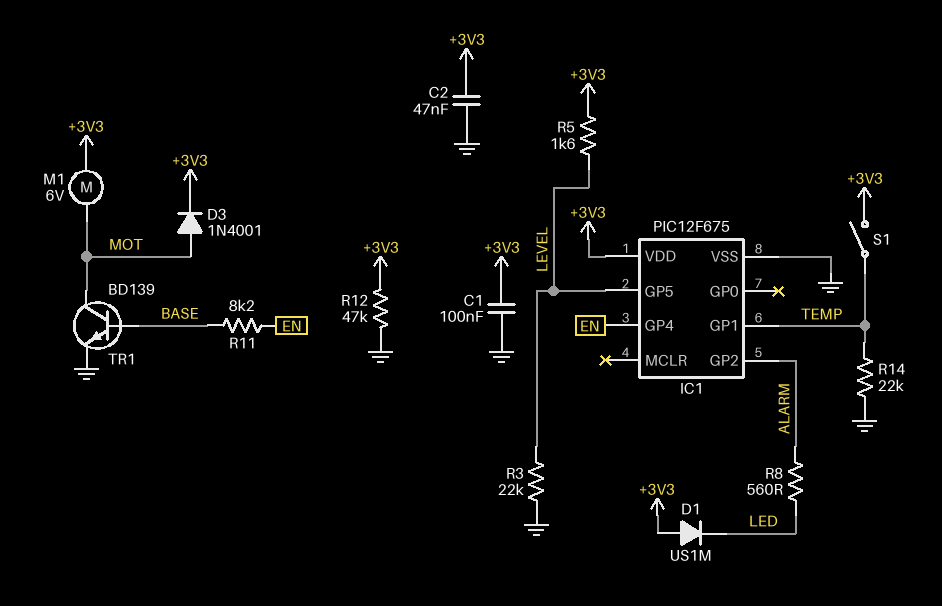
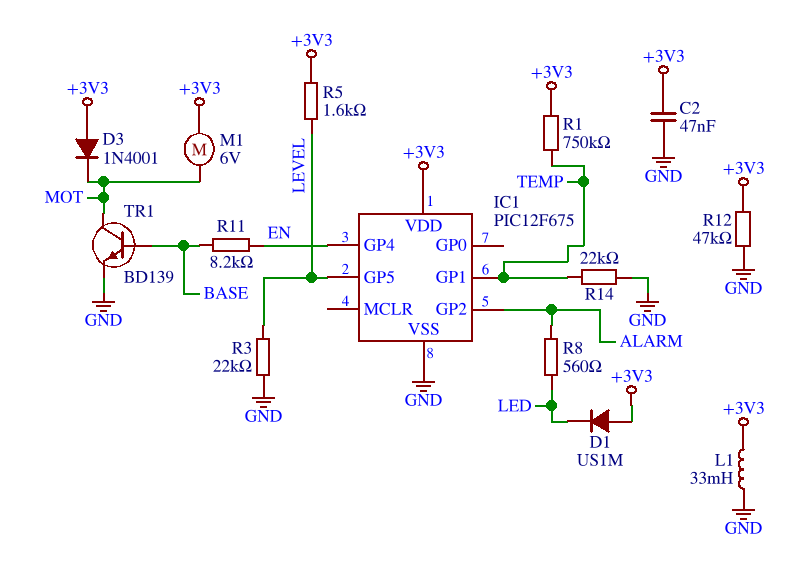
C1: 100nF (+3V3, GND) -> none
D3: diode 1N4001 (A MOT, K +3V3) -> diode 1N4001 (A +3V3, K MOT)
L1: none -> 33mH (+3V3, GND)
R1: none -> 750k (+3V3, TEMP)
S1: switch (+3V3, TEMP) -> none

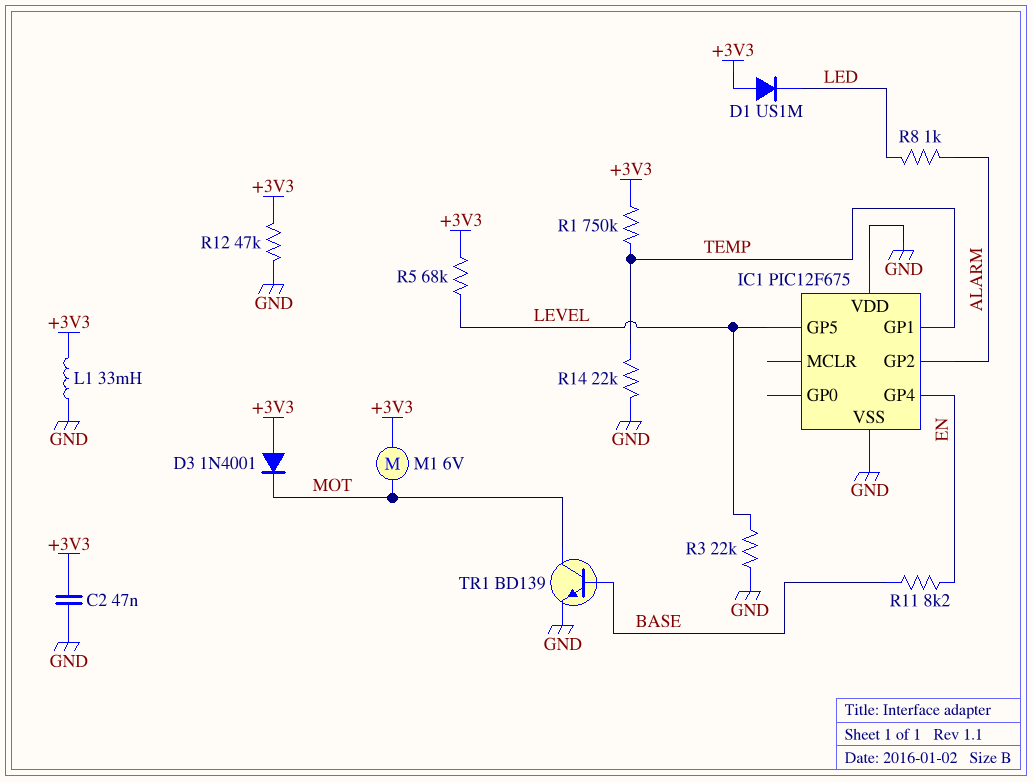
IC1 pin VDD: +3V3 -> GND
R5: 1.6k (+3V3, LEVEL) -> 68k (+3V3, LEVEL)
R8: 560 (ALARM, LED) -> 1k (ALARM, LED)

